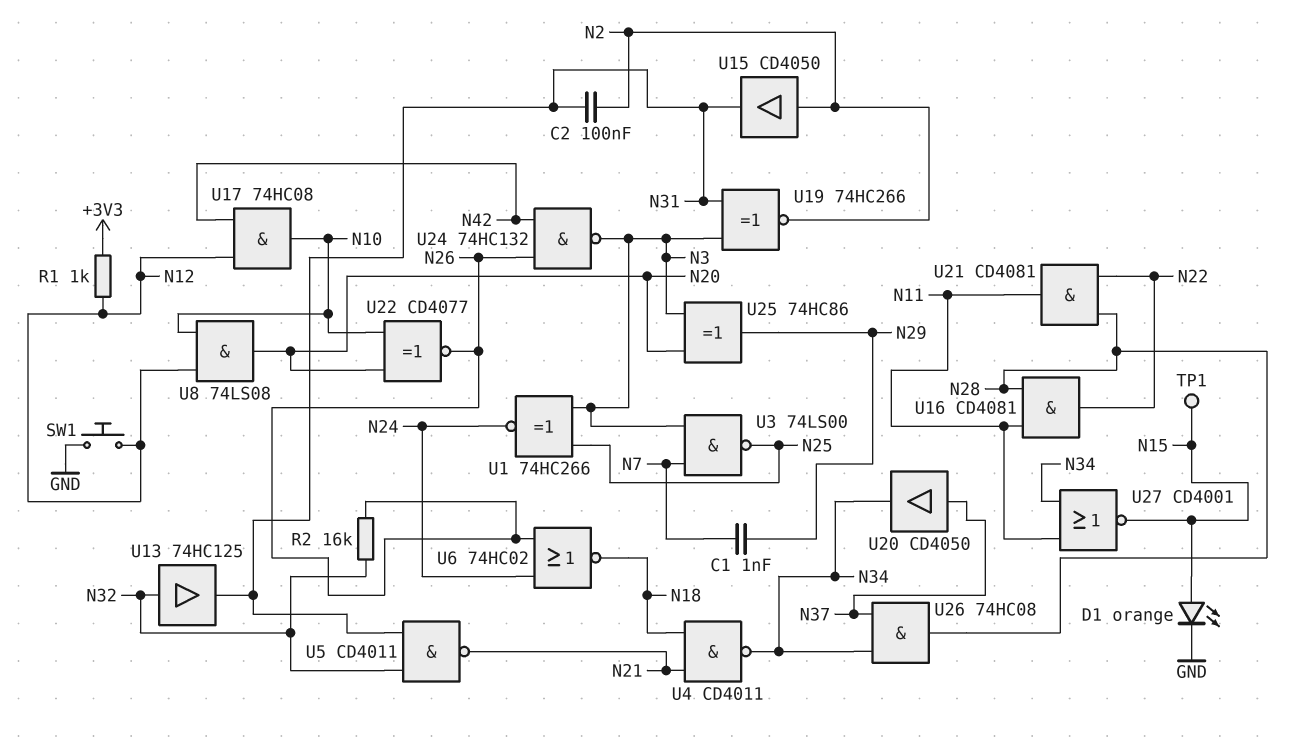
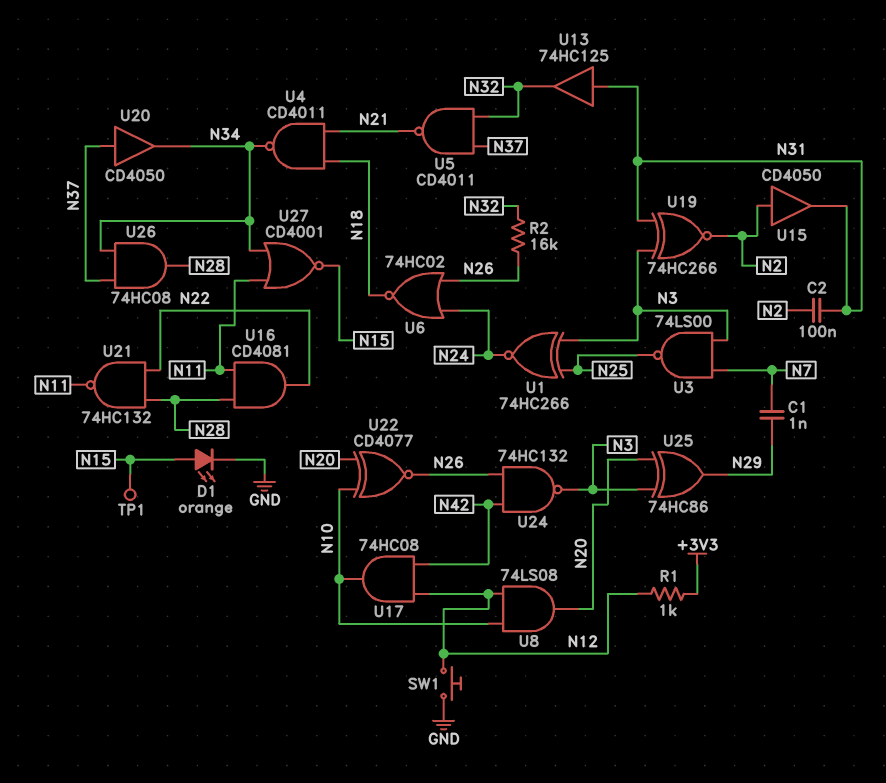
U5: NAND CD4011 (in N31, in N32, out N21) -> NAND CD4011 (in N32, in N37, out N21)
U13: buffer 74HC125 (in N32, out N31) -> buffer 74HC125 (in N31, out N32)
U21: AND CD4081 (in N22, in N28, out N11) -> NAND 74HC132 (in N22, in N28, out N11)

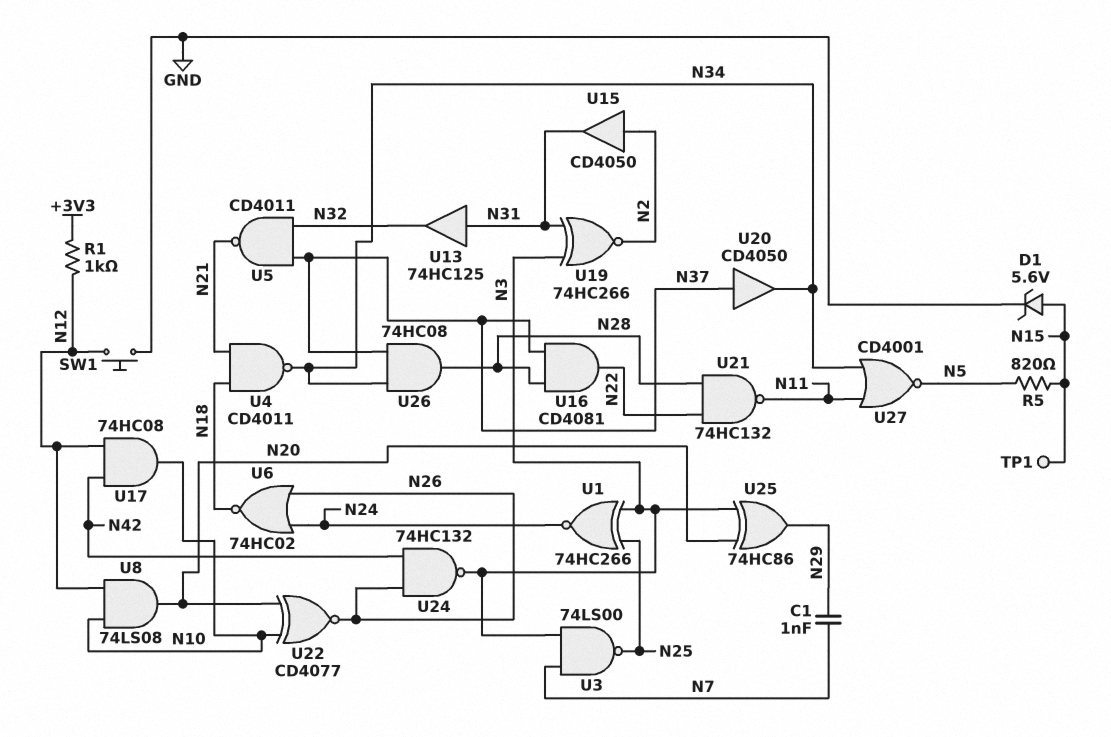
C2: 100nF (N2, N31) -> none
D1: LED orange (A N15, K GND) -> zener 5.6V (A N15, K GND)
R2: 16k (N26, N32) -> none
R5: none -> 820 (N5, N15)
U16: AND CD4081 (in N11, in N28, out N22) -> AND CD4081 (in N28, in N37, out N22)
U27: NOR CD4001 (in N11, in N34, out N15) -> NOR CD4001 (in N11, in N34, out N5)

